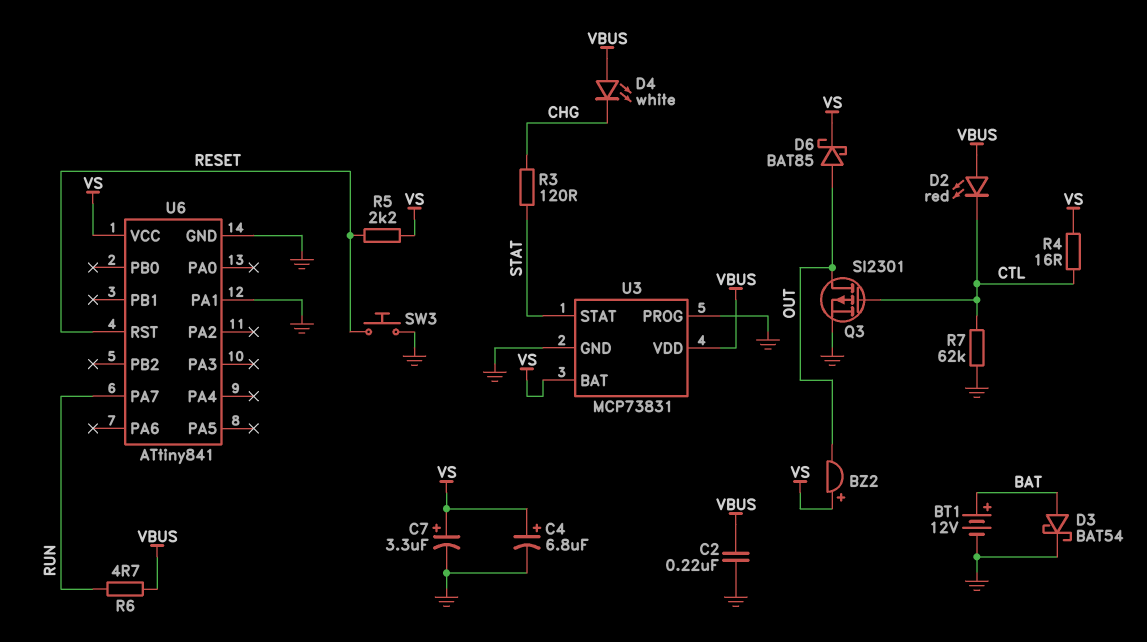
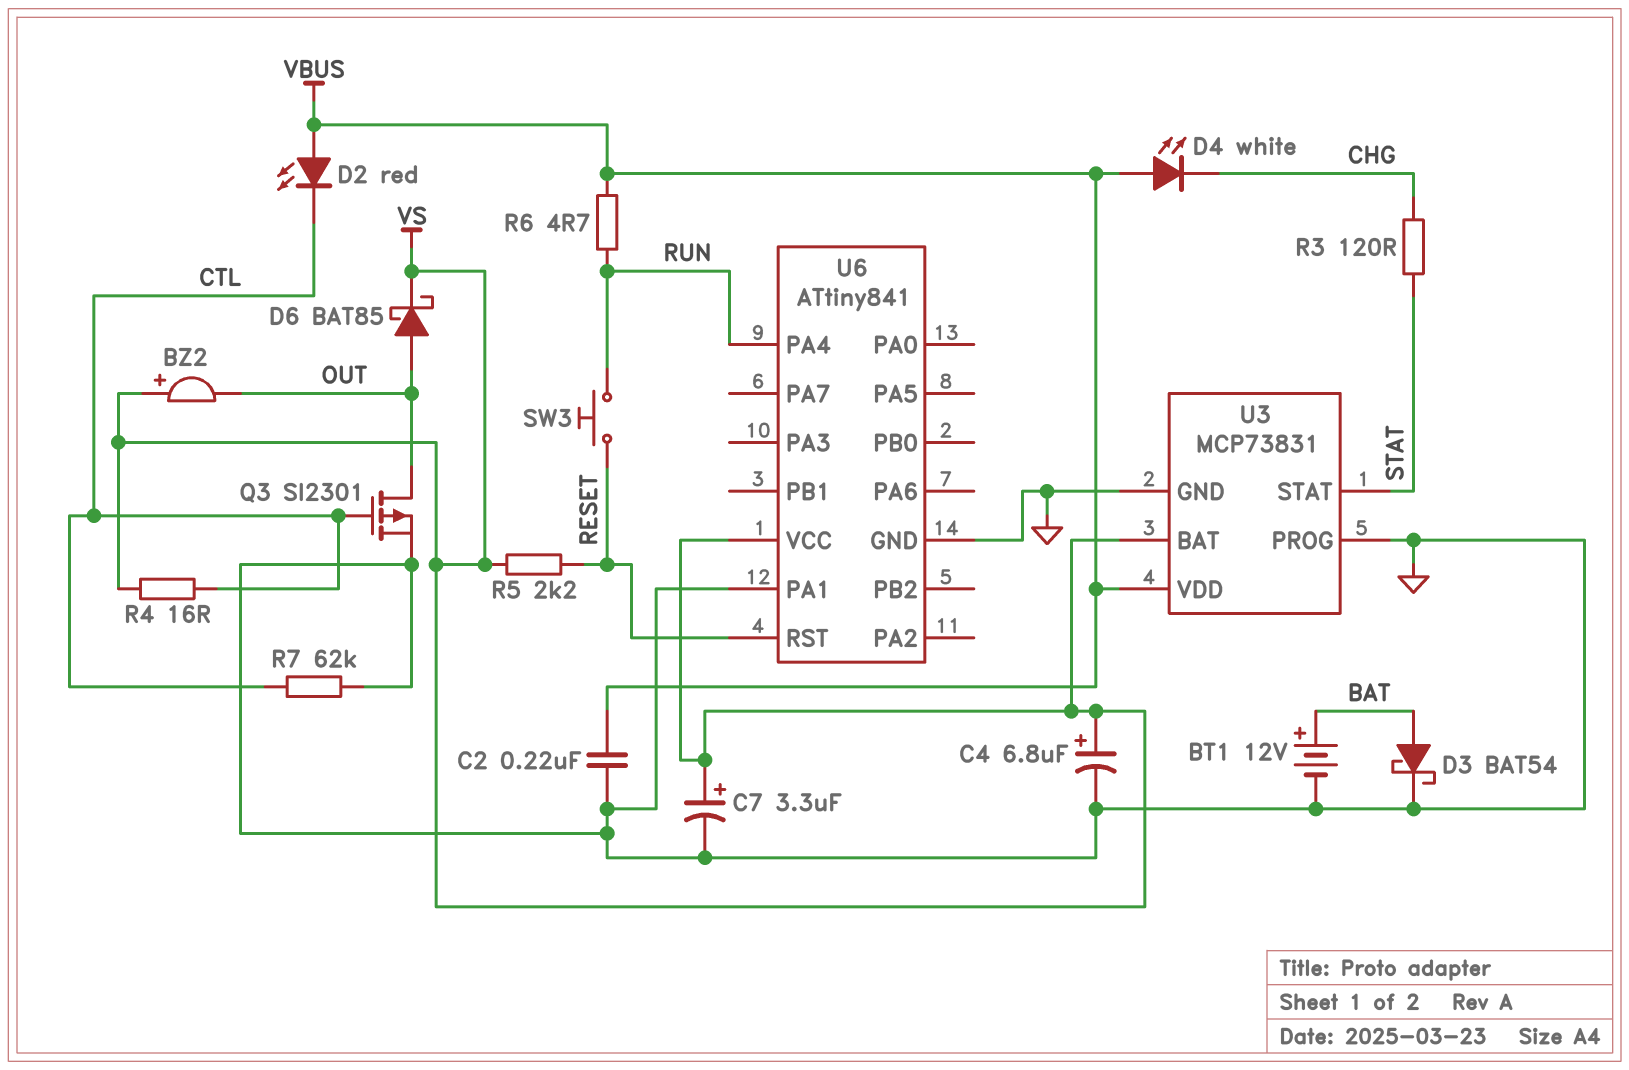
SW3: button (GND, RESET) -> button (RESET, RUN)
U6 pin PA4: none -> RUN
U6 pin PA7: RUN -> none

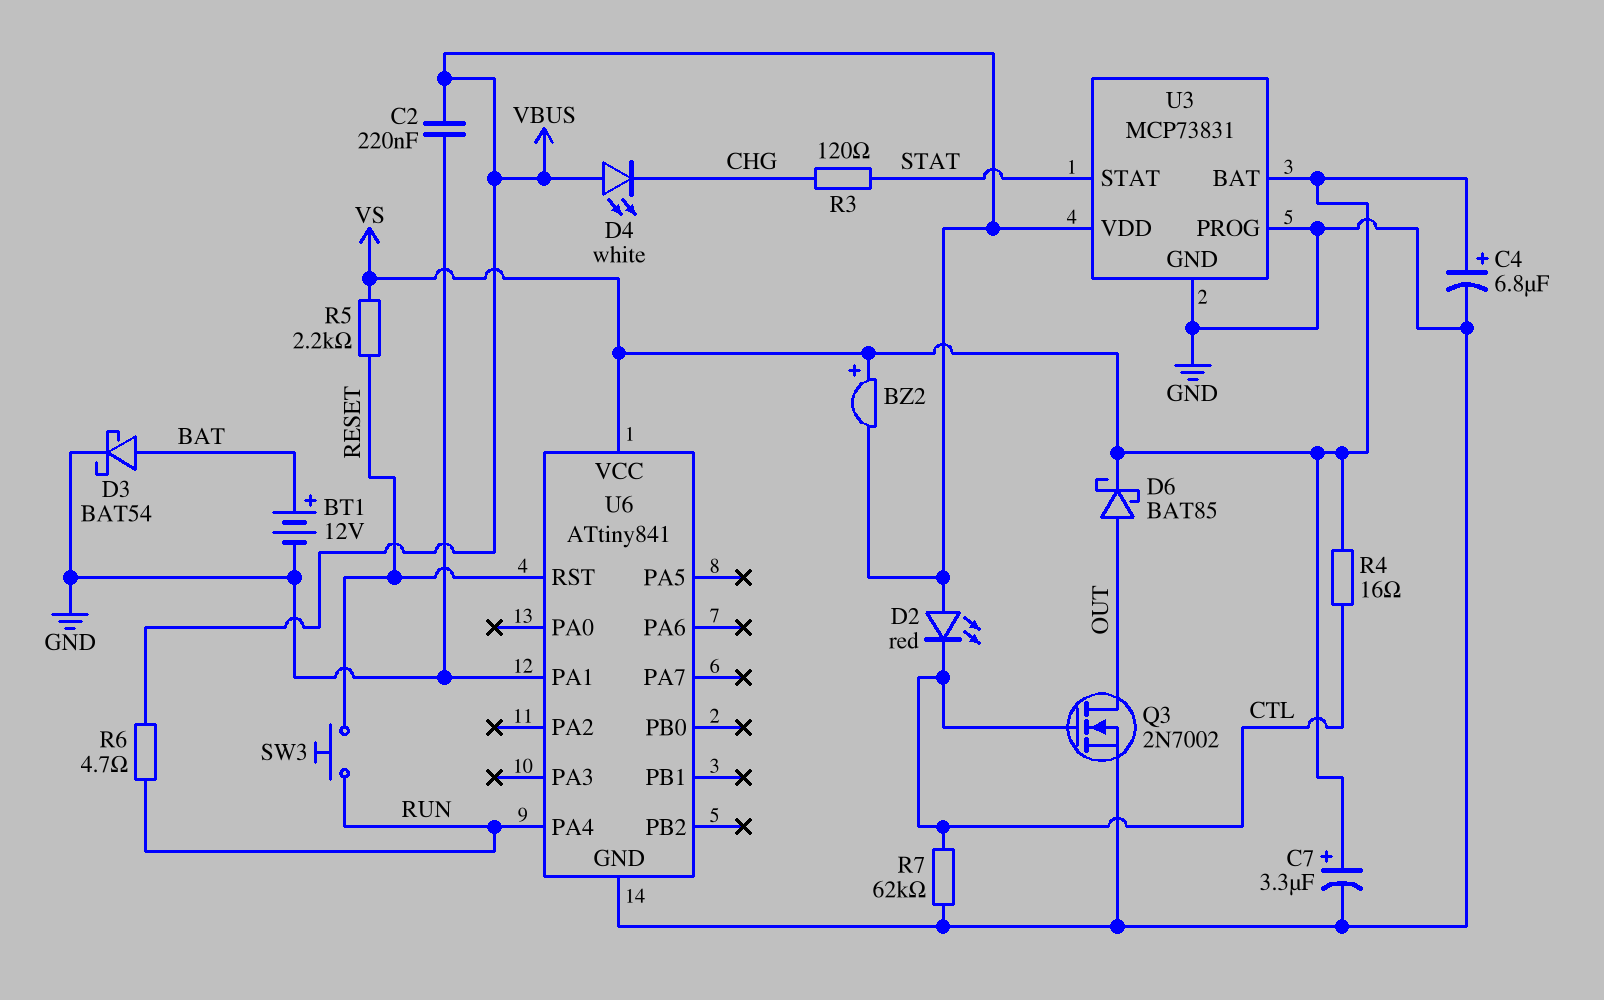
BZ2: buzzer (plus VS, minus OUT) -> buzzer (plus VS, minus VBUS)
Q3: PMOS SI2301 (G CTL, D OUT, S GND) -> NMOS 2N7002 (G CTL, D OUT, S GND)

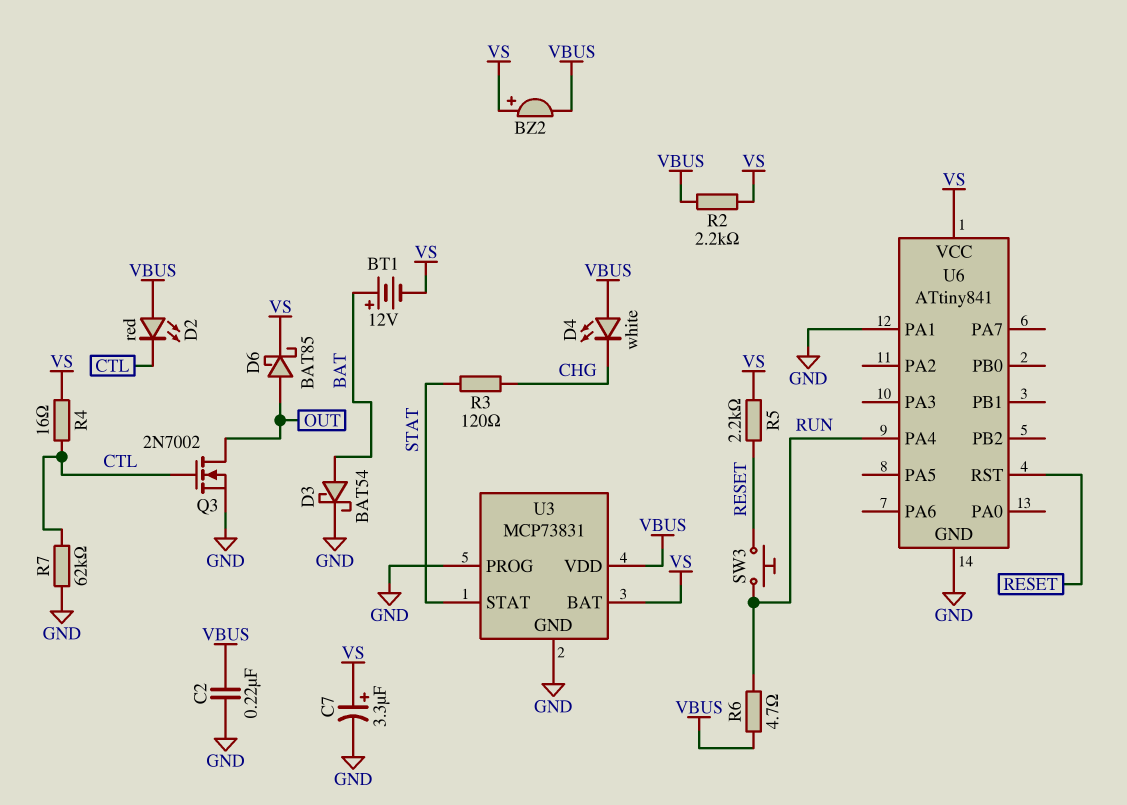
BT1: 12V (plus BAT, minus GND) -> 12V (plus BAT, minus VS)
C4: 6.8uF (plus VS, minus GND) -> none
R2: none -> 2.2k (VBUS, VS)

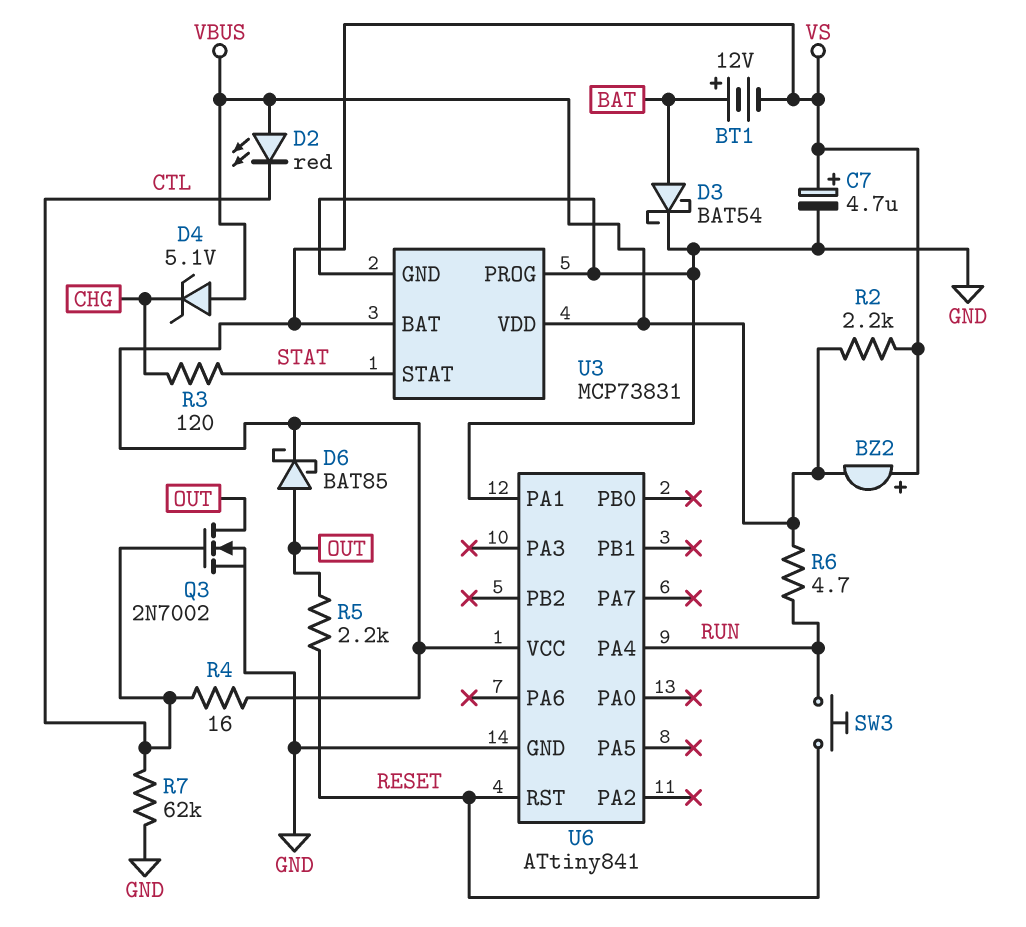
C2: 220nF (GND, VBUS) -> none
C7: 3.3uF (plus VS, minus GND) -> 4.7uF (plus VS, minus GND)
D4: LED white (A VBUS, K CHG) -> zener 5.1V (A VBUS, K CHG)
R5: 2.2k (RESET, VS) -> 2.2k (OUT, RESET)

